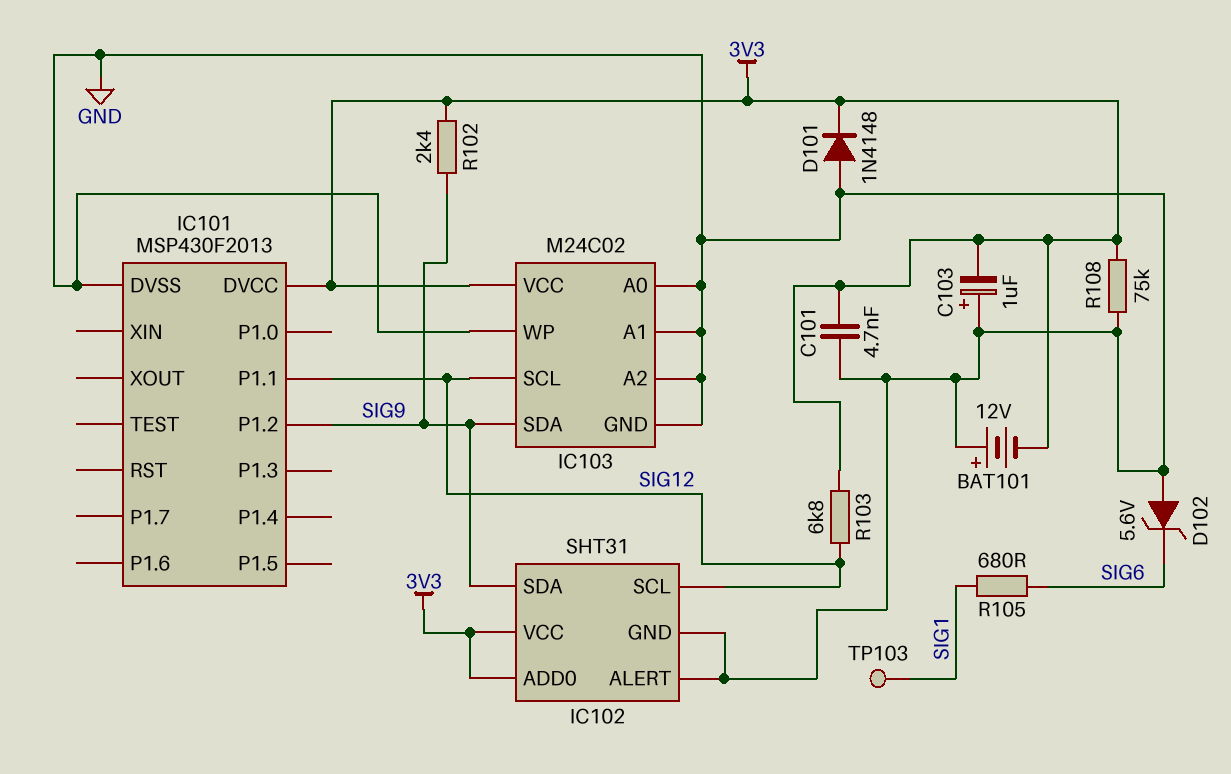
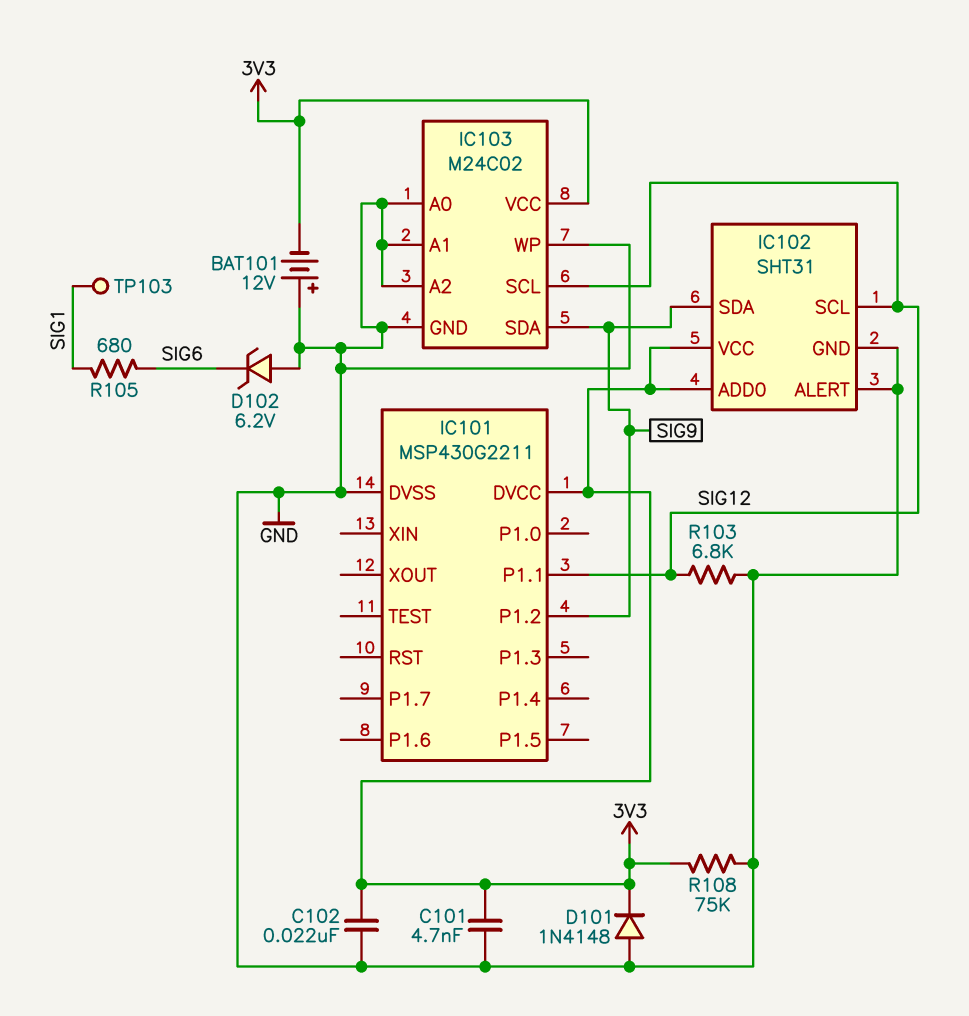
C102: none -> 22nF (3V3, GND)
C103: 1uF (plus GND, minus 3V3) -> none
D102: zener 5.6V (A GND, K SIG6) -> zener 6.2V (A GND, K SIG6)
IC101: MSP430F2013 -> MSP430G2211
R102: 2.4k (3V3, SIG9) -> none
R103: 6.8k (3V3, SIG12) -> 6.8k (GND, SIG12)

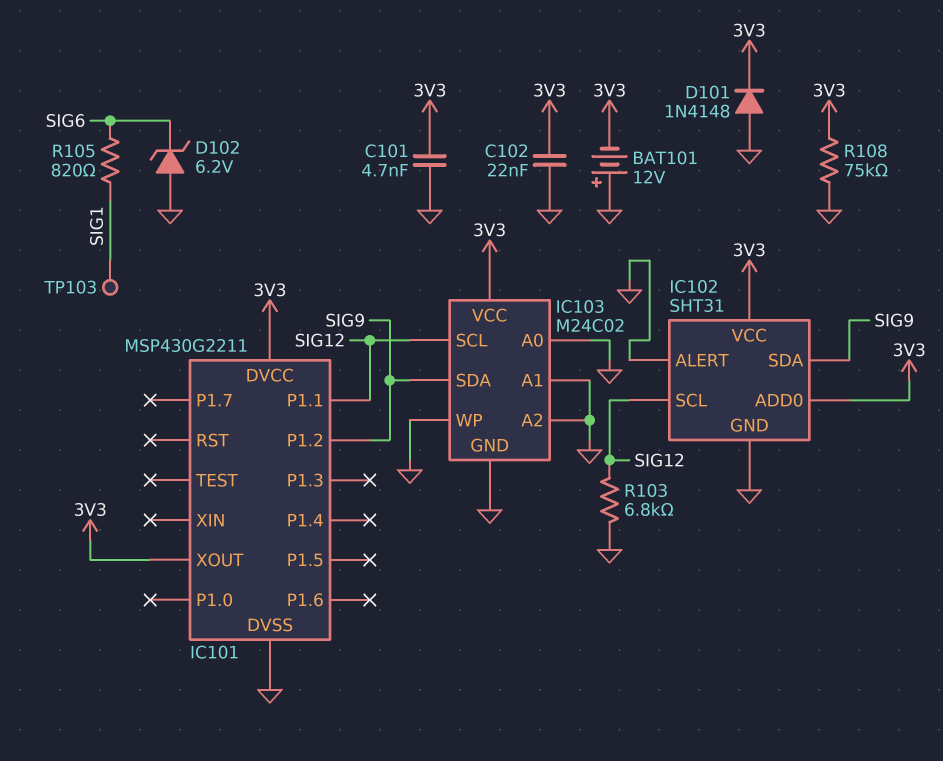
IC101 pin XOUT: none -> 3V3
R105: 680 (SIG1, SIG6) -> 820 (SIG1, SIG6)

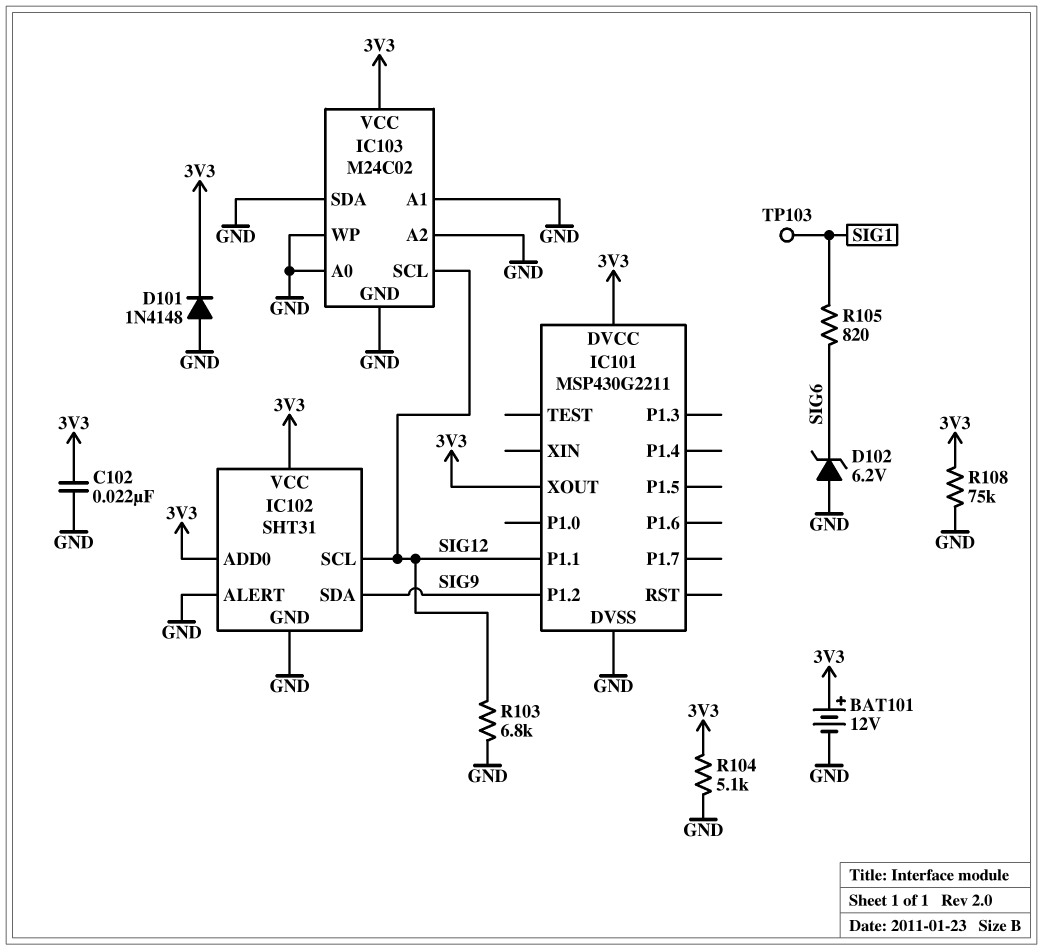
BAT101: 12V (plus GND, minus 3V3) -> 12V (plus 3V3, minus GND)
C101: 4.7nF (3V3, GND) -> none
IC103 pin SDA: SIG9 -> GND
R104: none -> 5.1k (3V3, GND)

